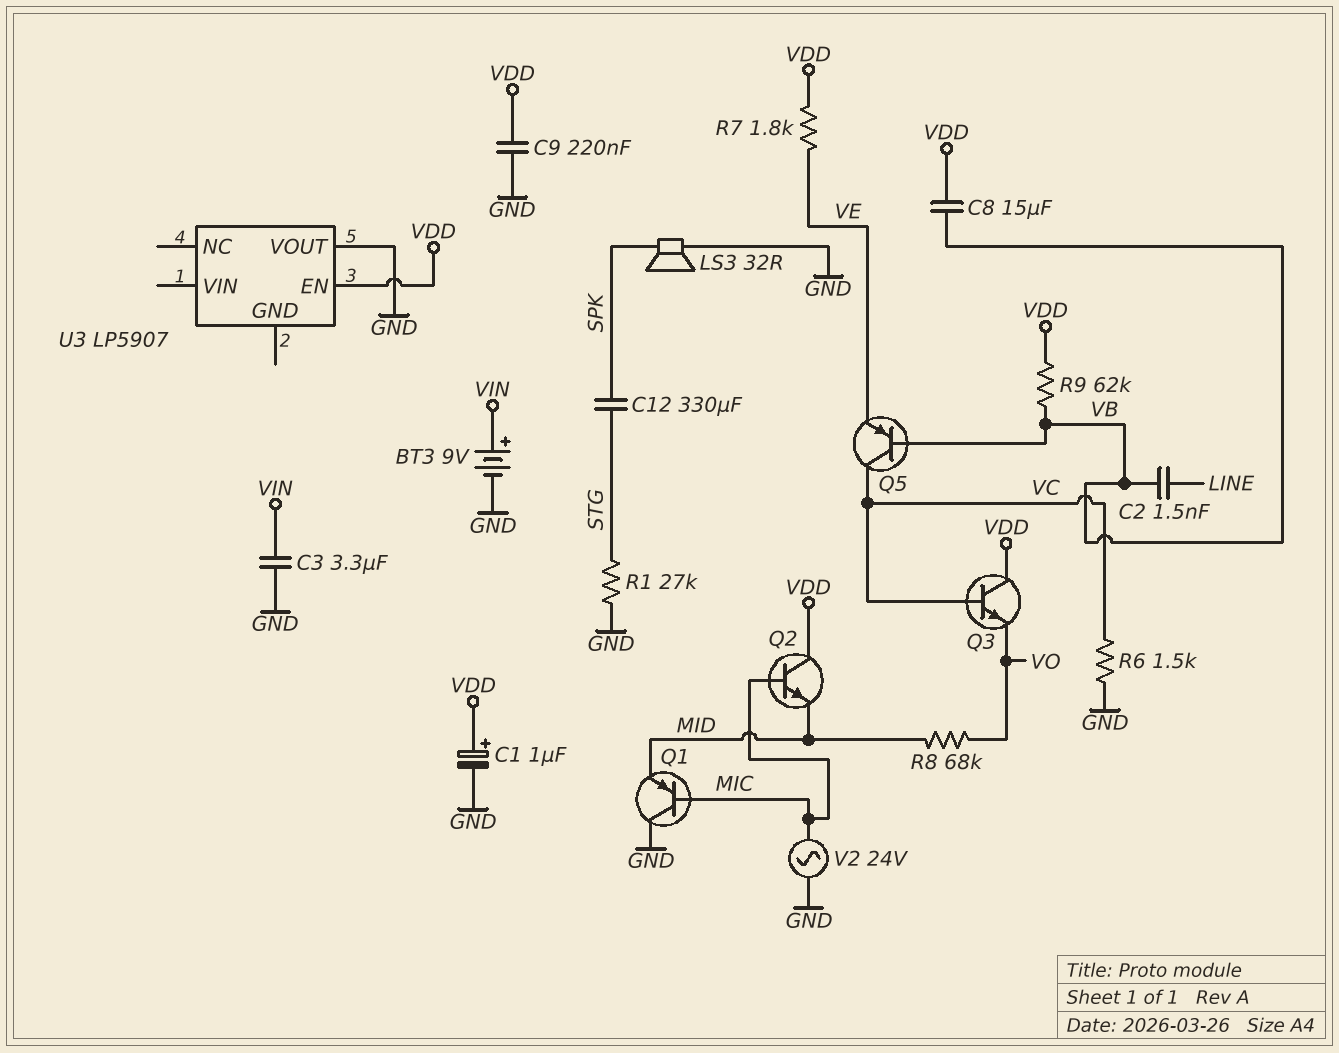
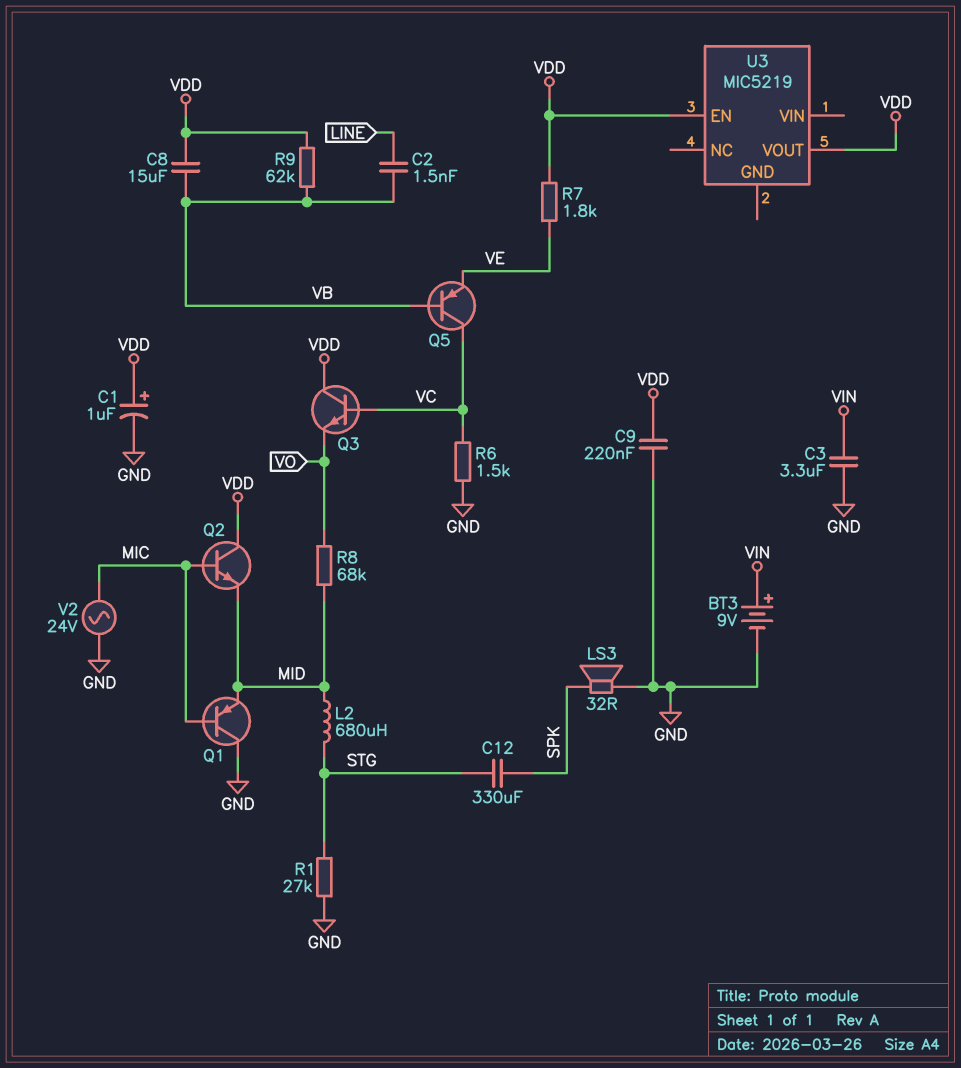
L2: none -> 680uH (MID, STG)
U3: LP5907 -> MIC5219
U3 pin VOUT: GND -> VDD

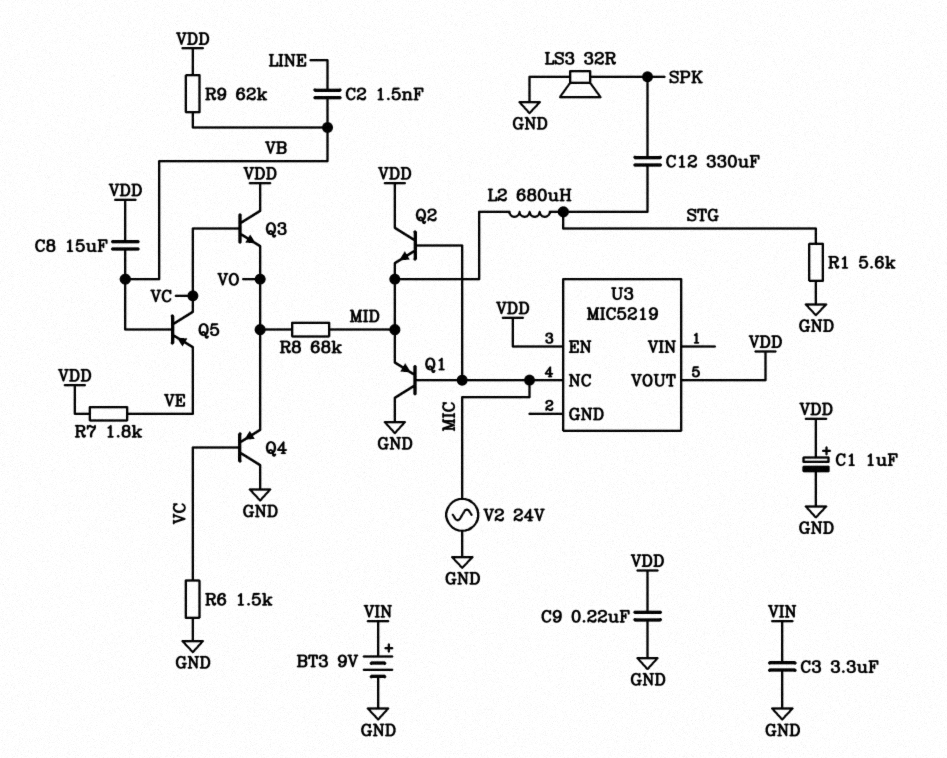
Q4: none -> PNP (B VC, C GND, E VO)
R1: 27k (GND, STG) -> 5.6k (GND, STG)
U3 pin NC: none -> MIC

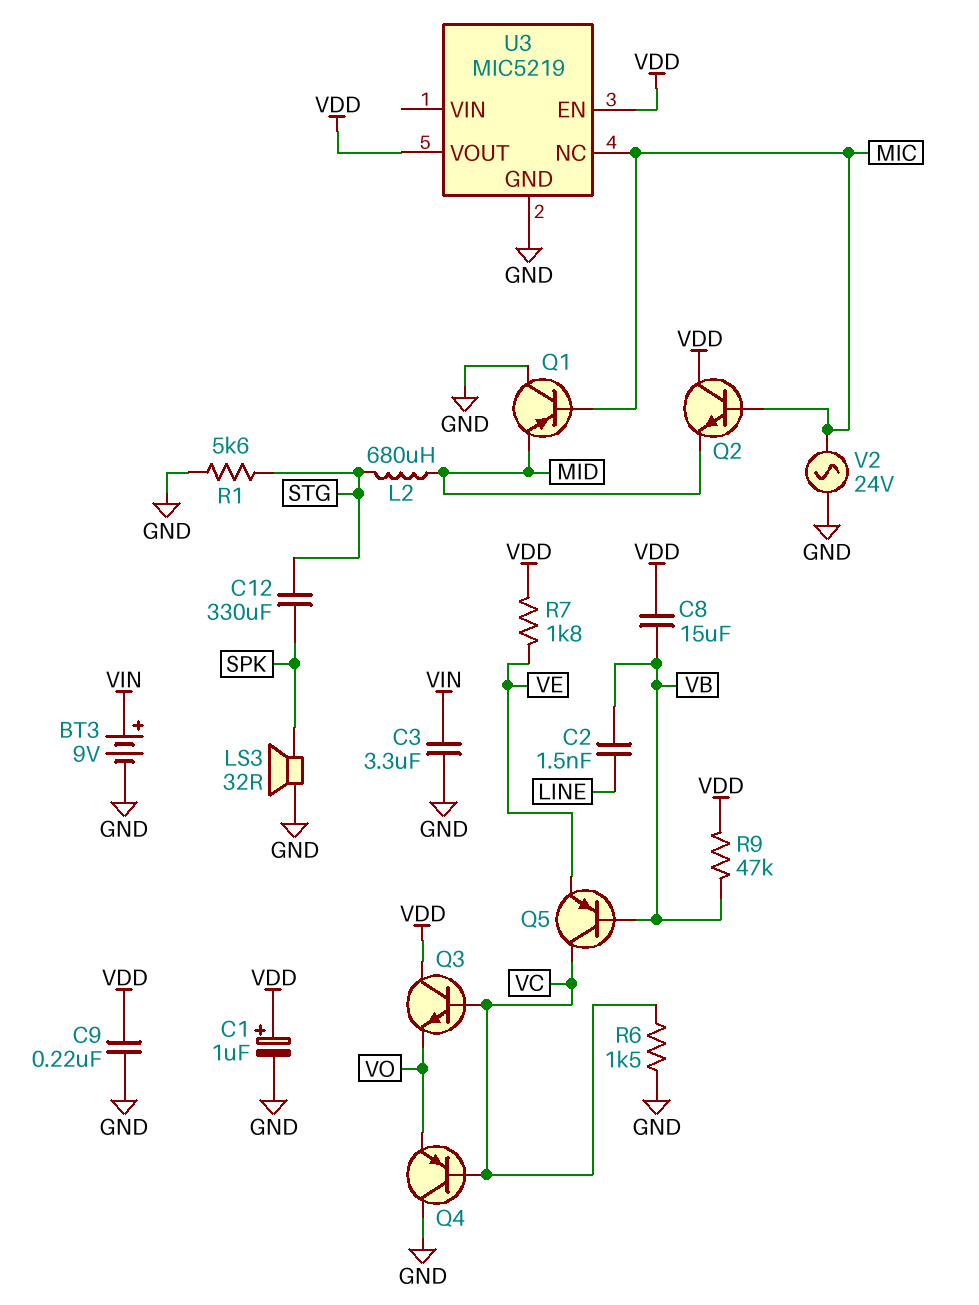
R8: 68k (MID, VO) -> none
R9: 62k (VB, VDD) -> 47k (VB, VDD)
U3 pin GND: none -> GND

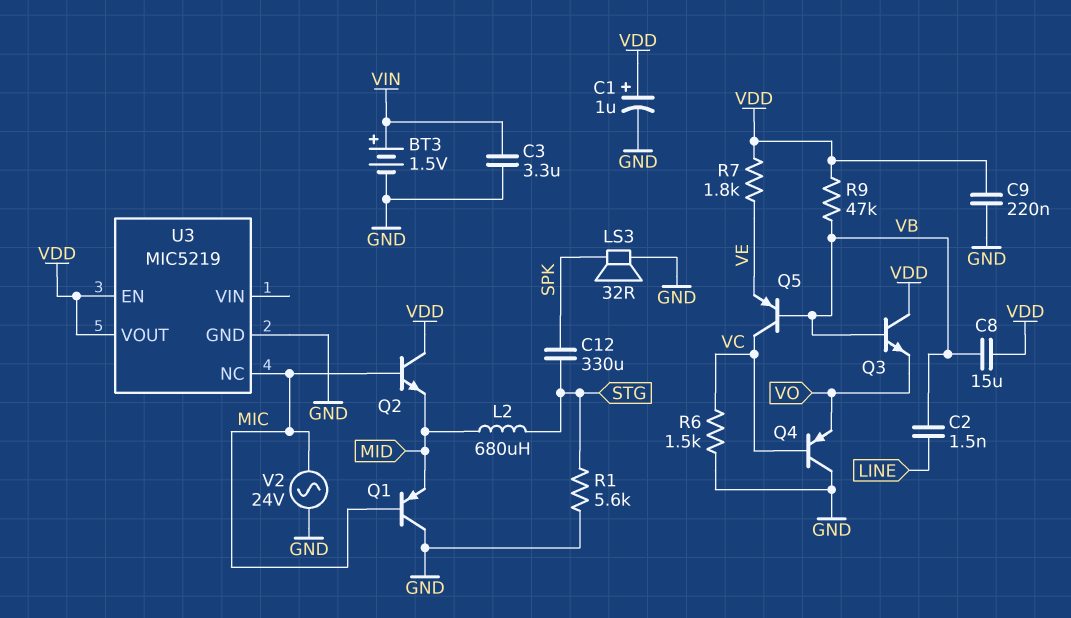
BT3: 9V (plus VIN, minus GND) -> 1.5V (plus VIN, minus GND)
Q3: NPN (B VC, C VDD, E VO) -> NPN (B VB, C VDD, E VO)

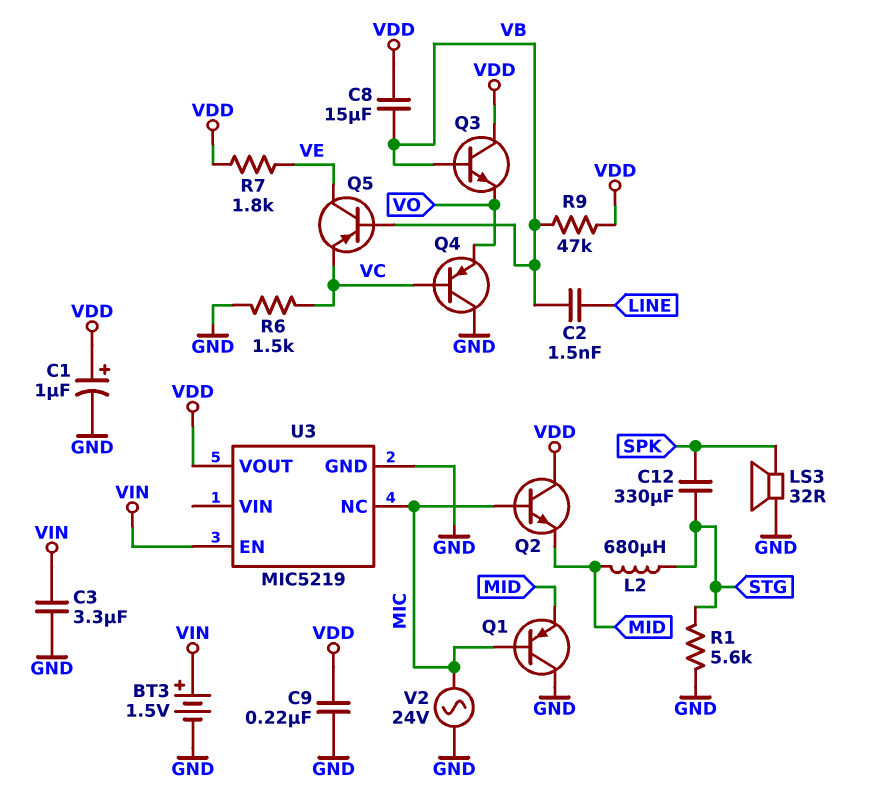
Q5: PNP (B VB, C VC, E VE) -> PNP (B VB, C VE, E VC)
U3 pin EN: VDD -> VIN

